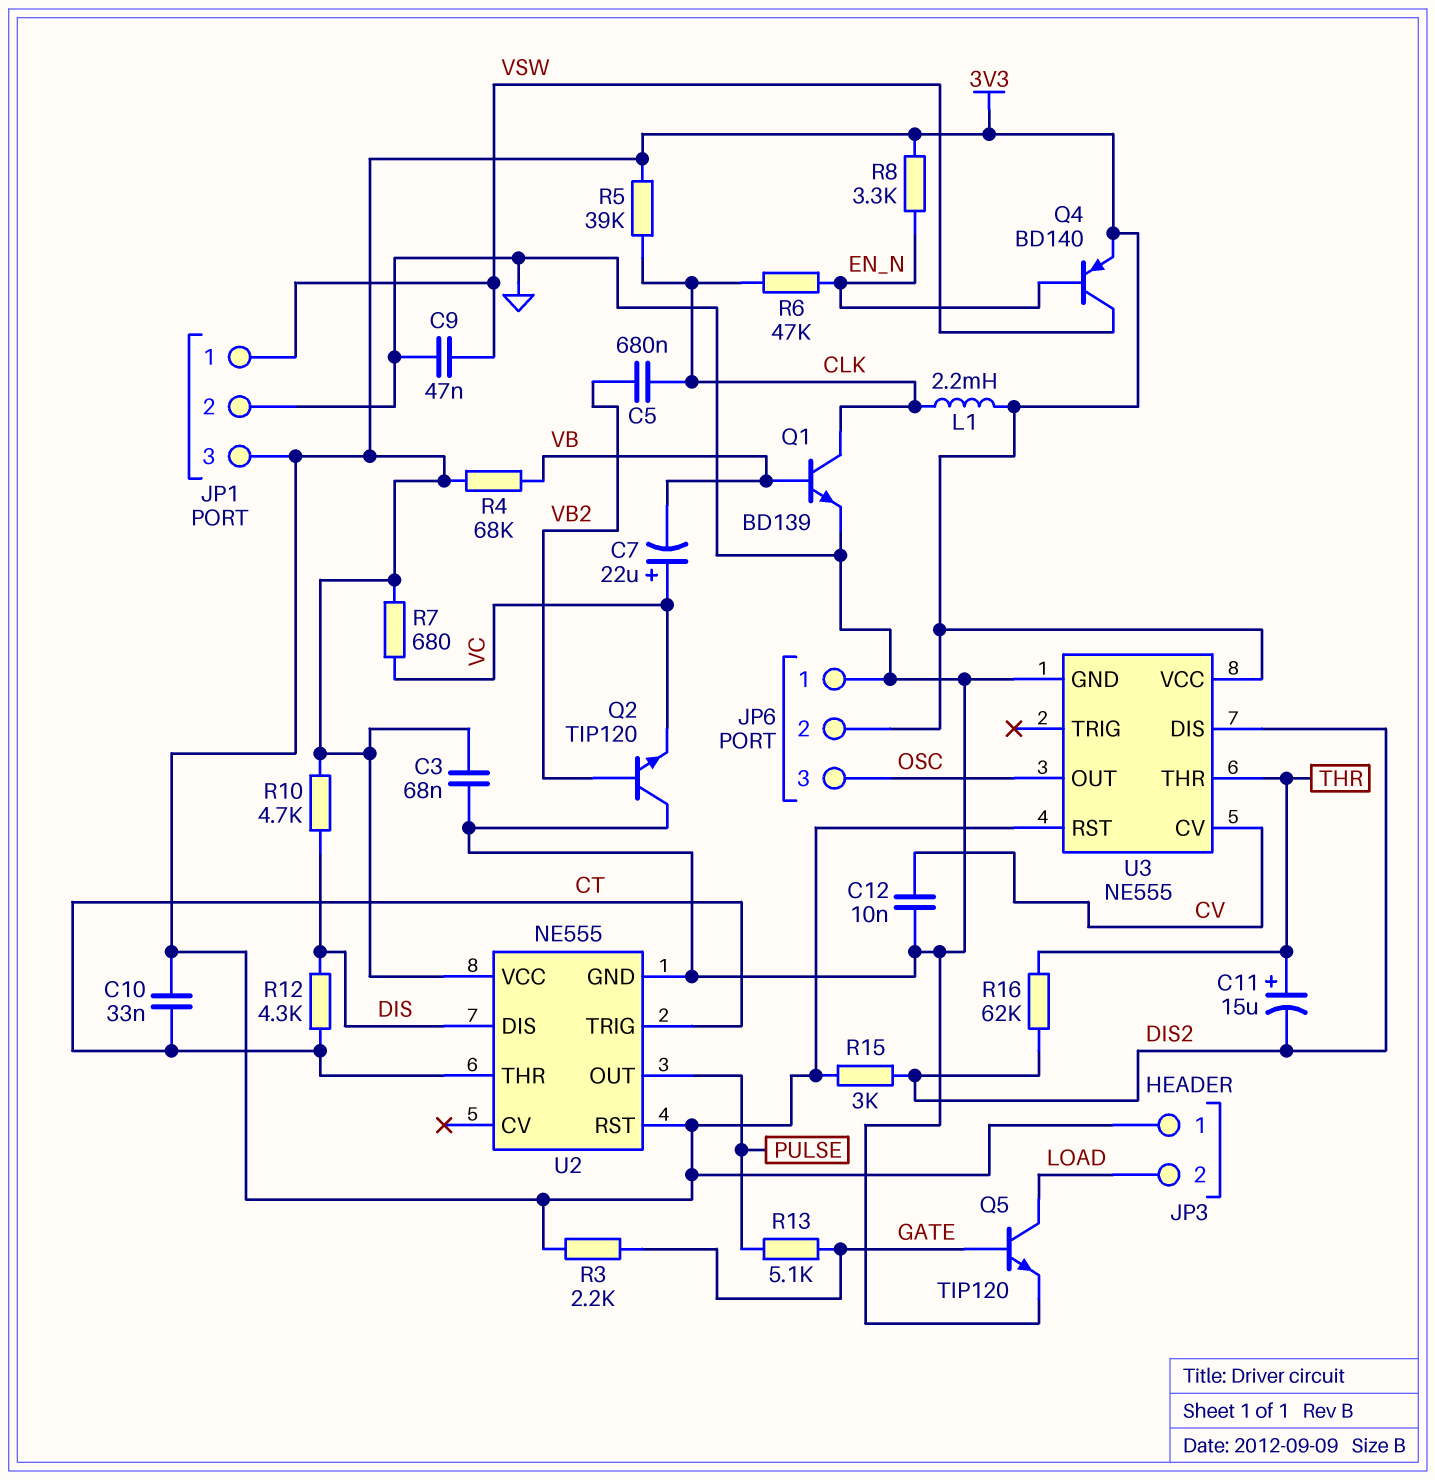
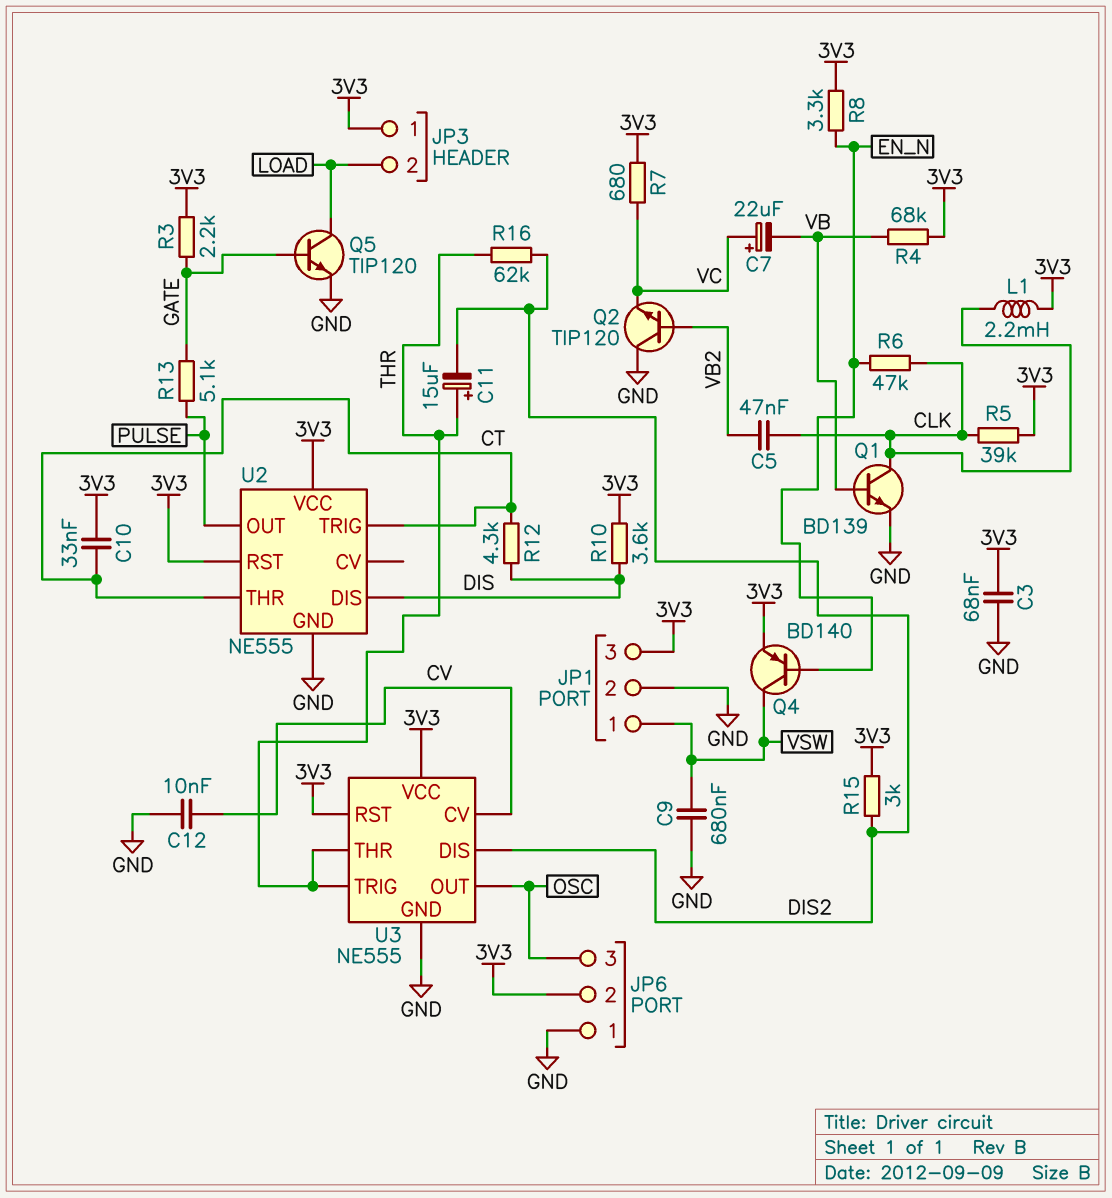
C5: 680nF (CLK, VB2) -> 47nF (CLK, VB2)
C9: 47nF (GND, VSW) -> 680nF (GND, VSW)
R10: 4.7k (3V3, DIS) -> 3.6k (3V3, DIS)
U3 pin TRIG: none -> THR

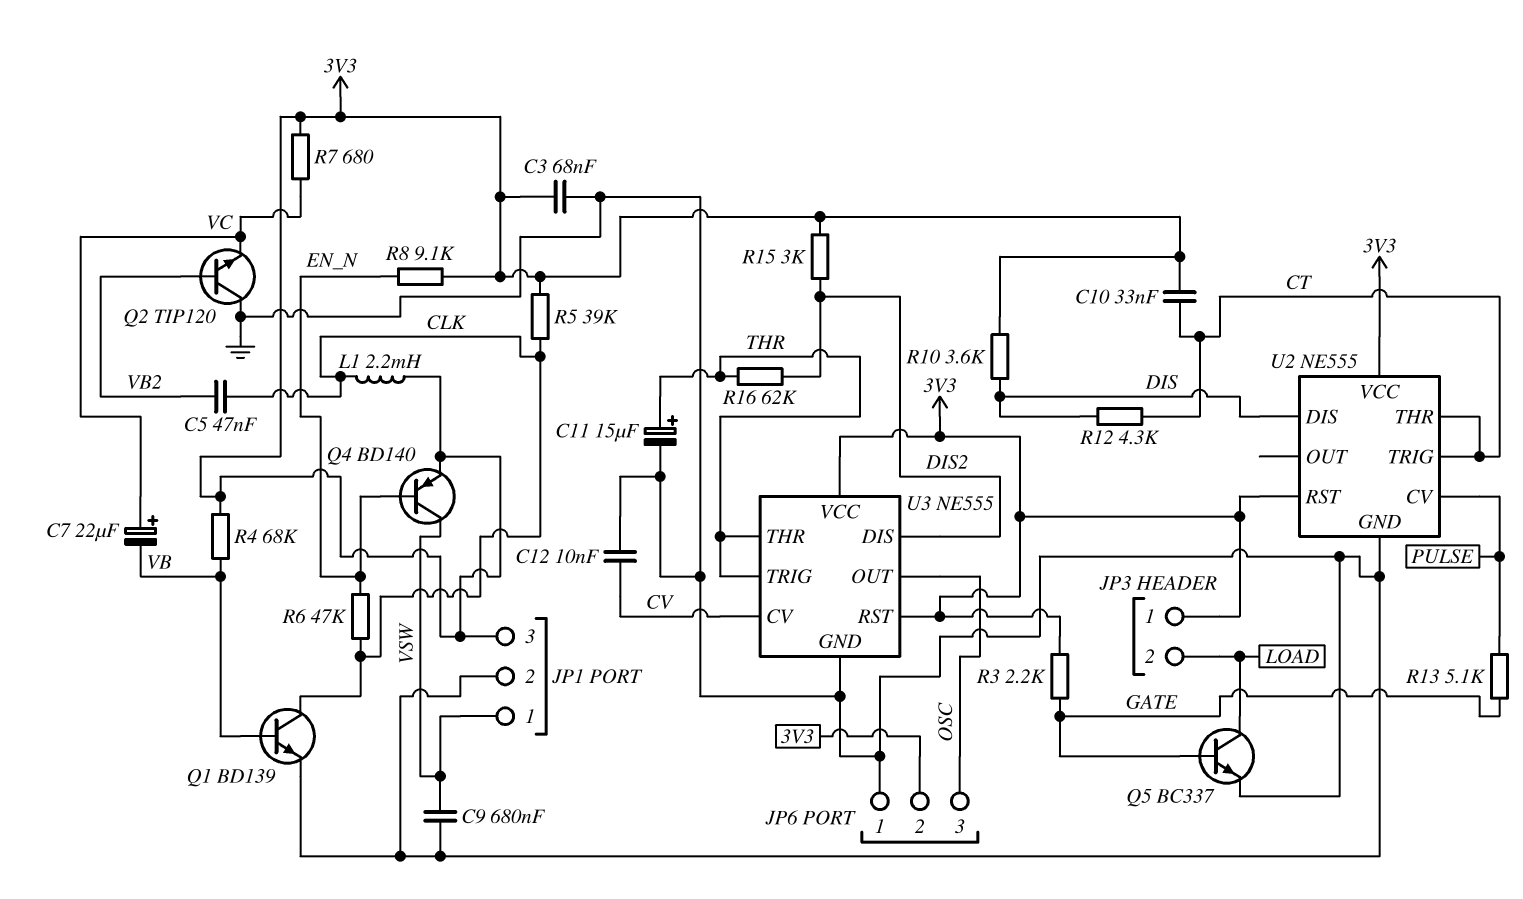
C11: 15uF (plus THR, minus DIS2) -> 15uF (plus THR, minus GND)
Q5: NPN TIP120 (B GATE, C LOAD, E GND) -> NPN BC337 (B GATE, C LOAD, E GND)
R8: 3.3k (3V3, EN_N) -> 9.1k (3V3, EN_N)
U2 pin CV: none -> PULSE
U2 pin OUT: PULSE -> none

